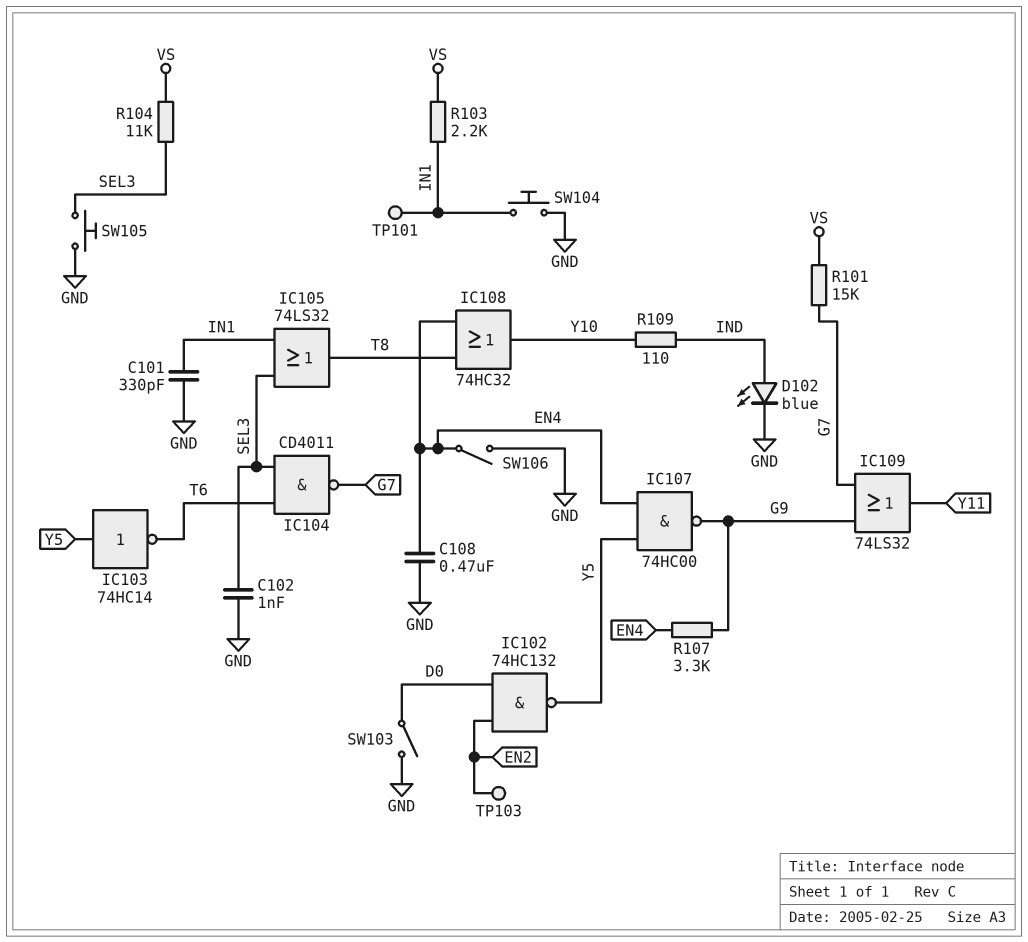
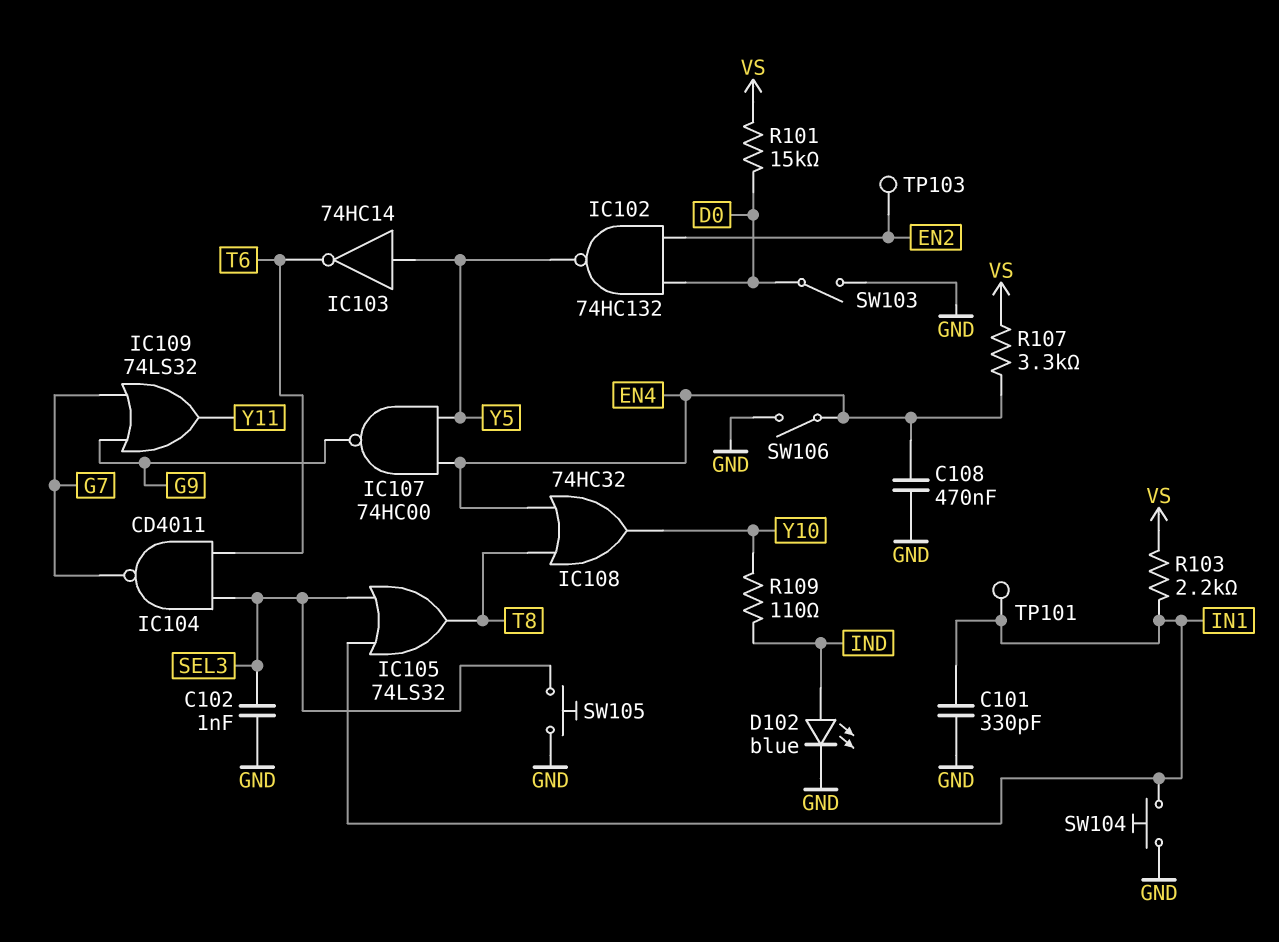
R101: 15k (G7, VS) -> 15k (D0, VS)
R104: 11k (SEL3, VS) -> none
R107: 3.3k (EN4, G9) -> 3.3k (EN4, VS)

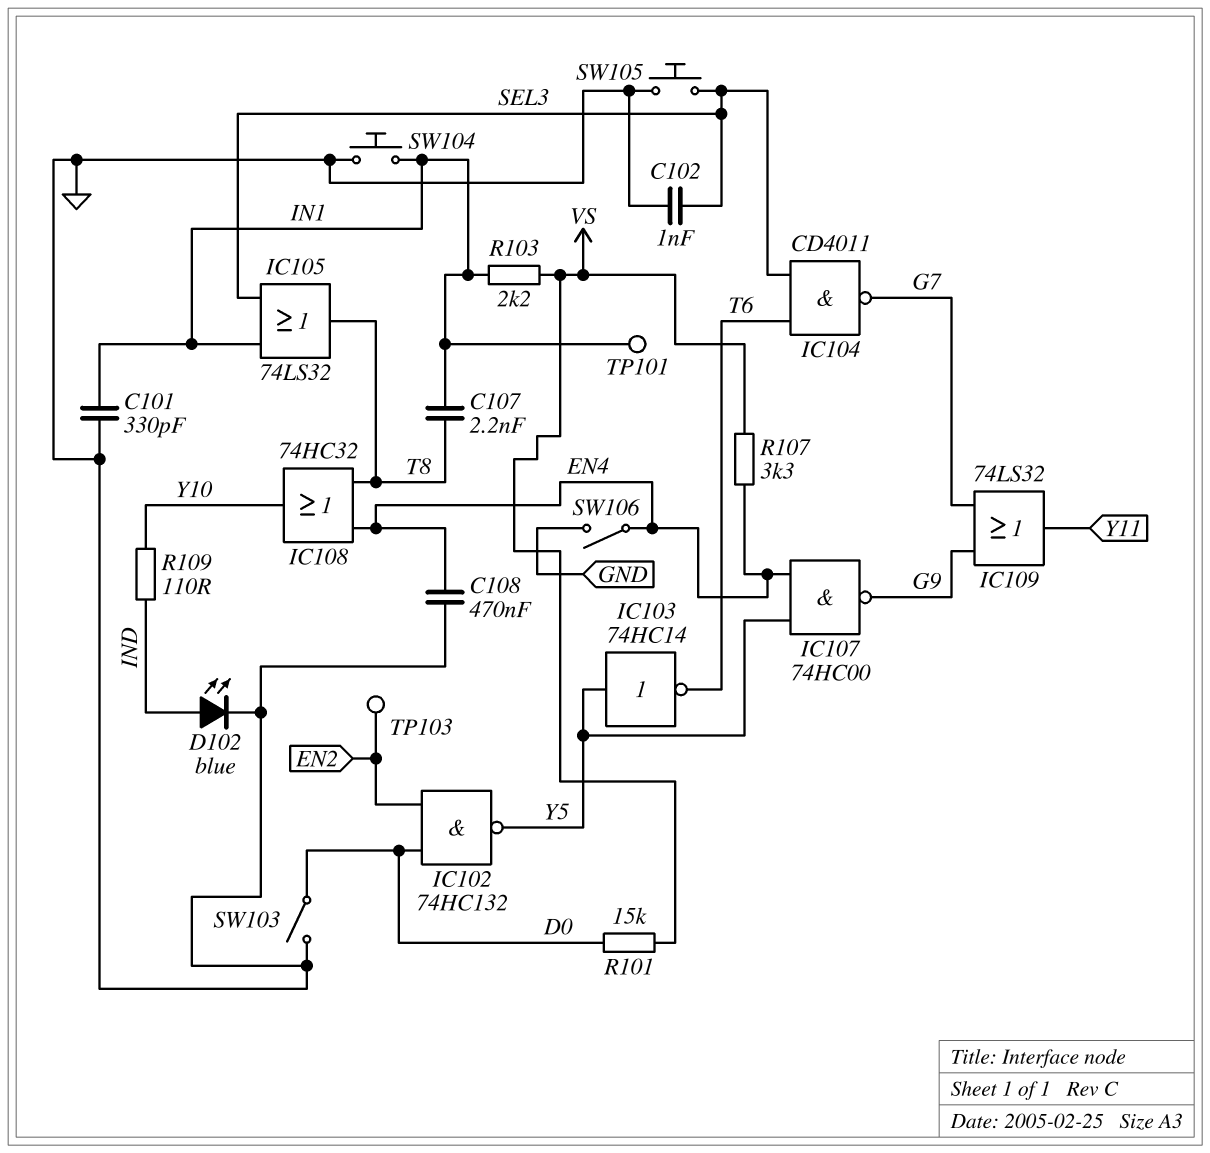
C107: none -> 2.2nF (IN1, T8)

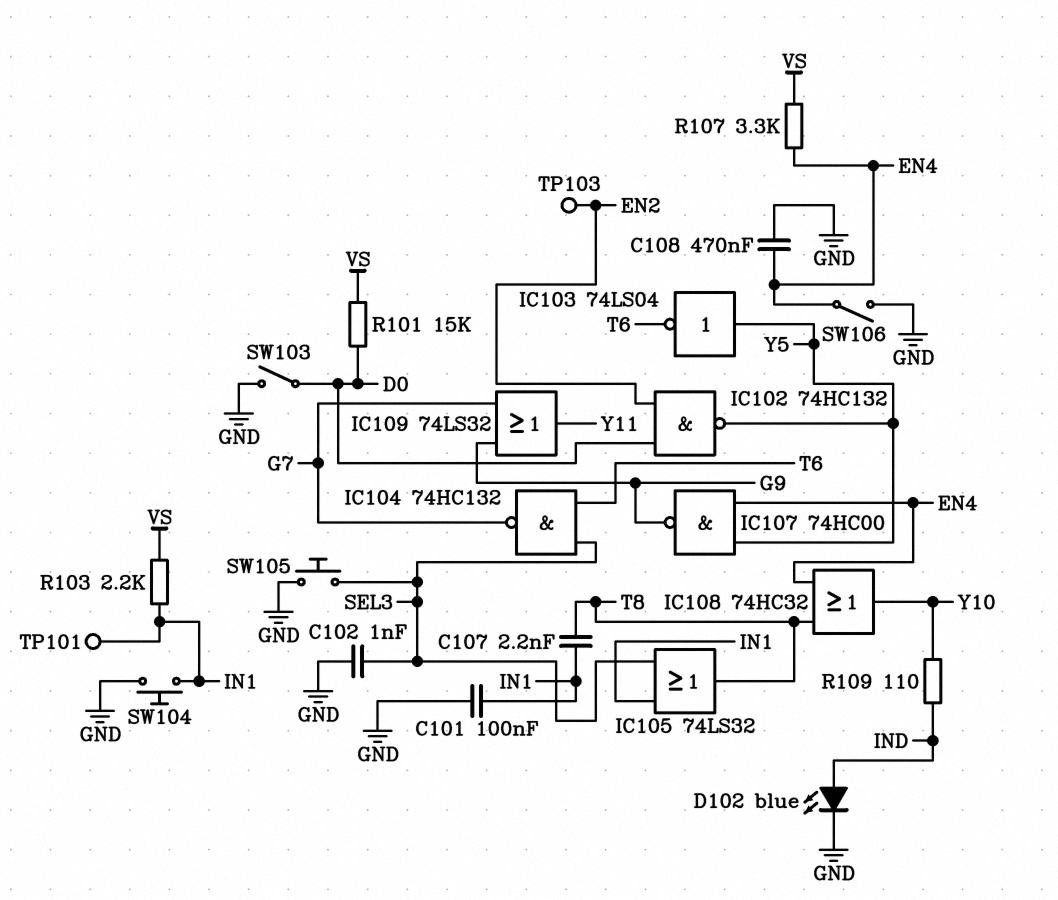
C101: 330pF (GND, IN1) -> 100nF (GND, IN1)
IC103: NOT 74HC14 (in Y5, out T6) -> NOT 74LS04 (in Y5, out T6)
IC104: NAND CD4011 (in SEL3, in T6, out G7) -> NAND 74HC132 (in SEL3, in T6, out G7)

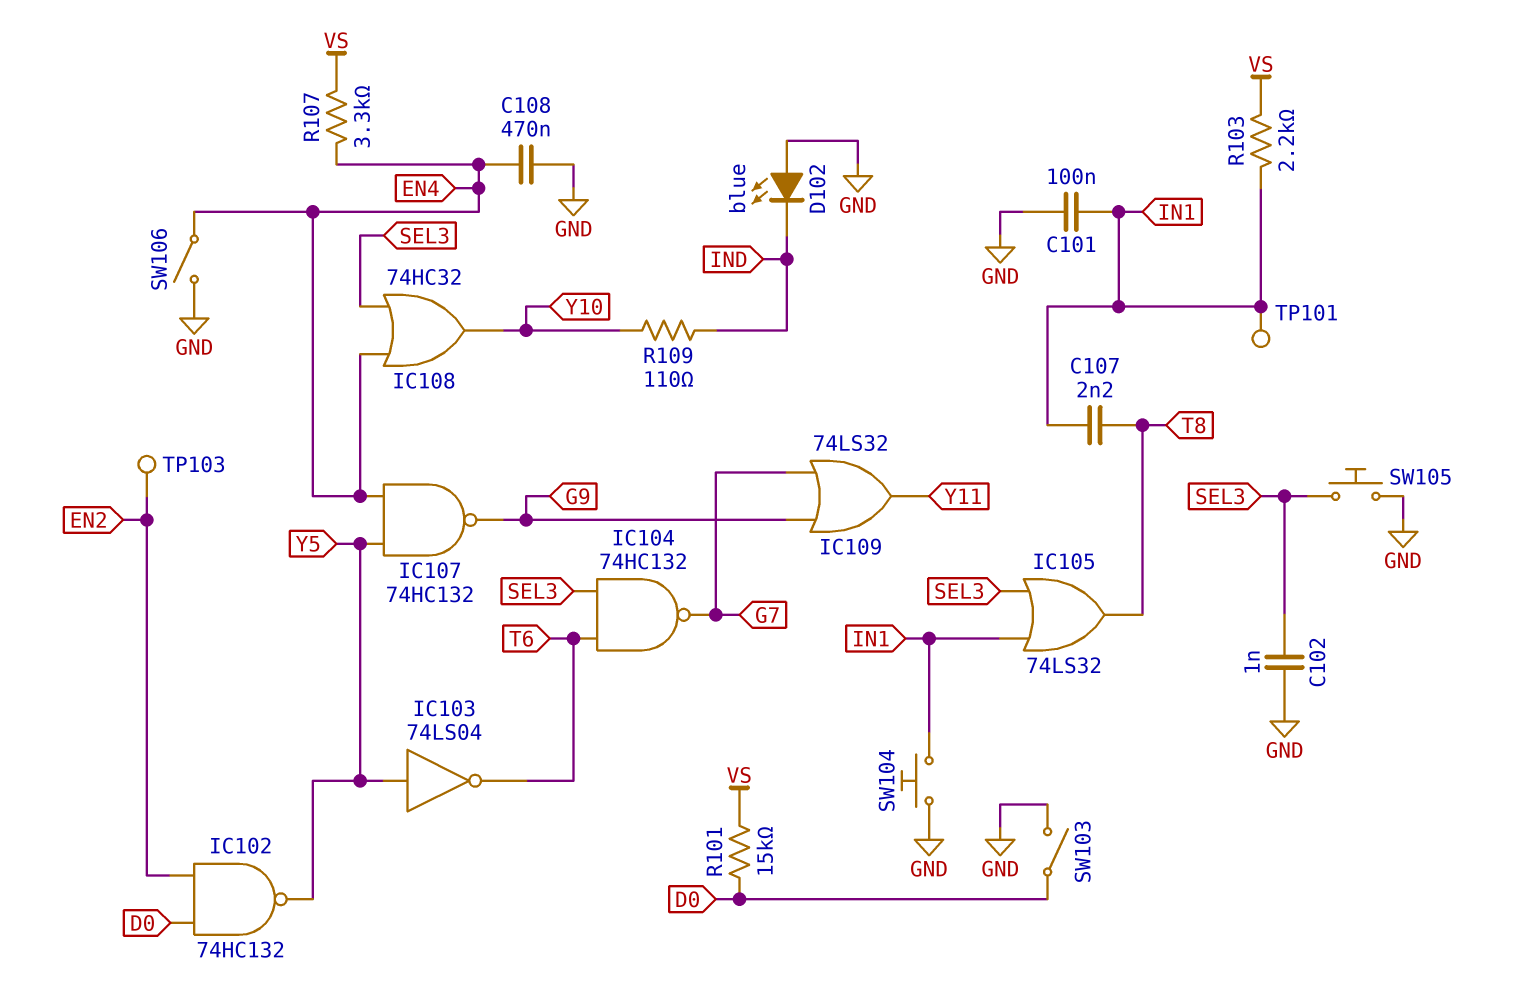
D102: LED blue (A IND, K GND) -> LED blue (A GND, K IND)
IC107: NAND 74HC00 (in EN4, in Y5, out G9) -> NAND 74HC132 (in EN4, in Y5, out G9)
IC108: OR 74HC32 (in EN4, in T8, out Y10) -> OR 74HC32 (in EN4, in SEL3, out Y10)

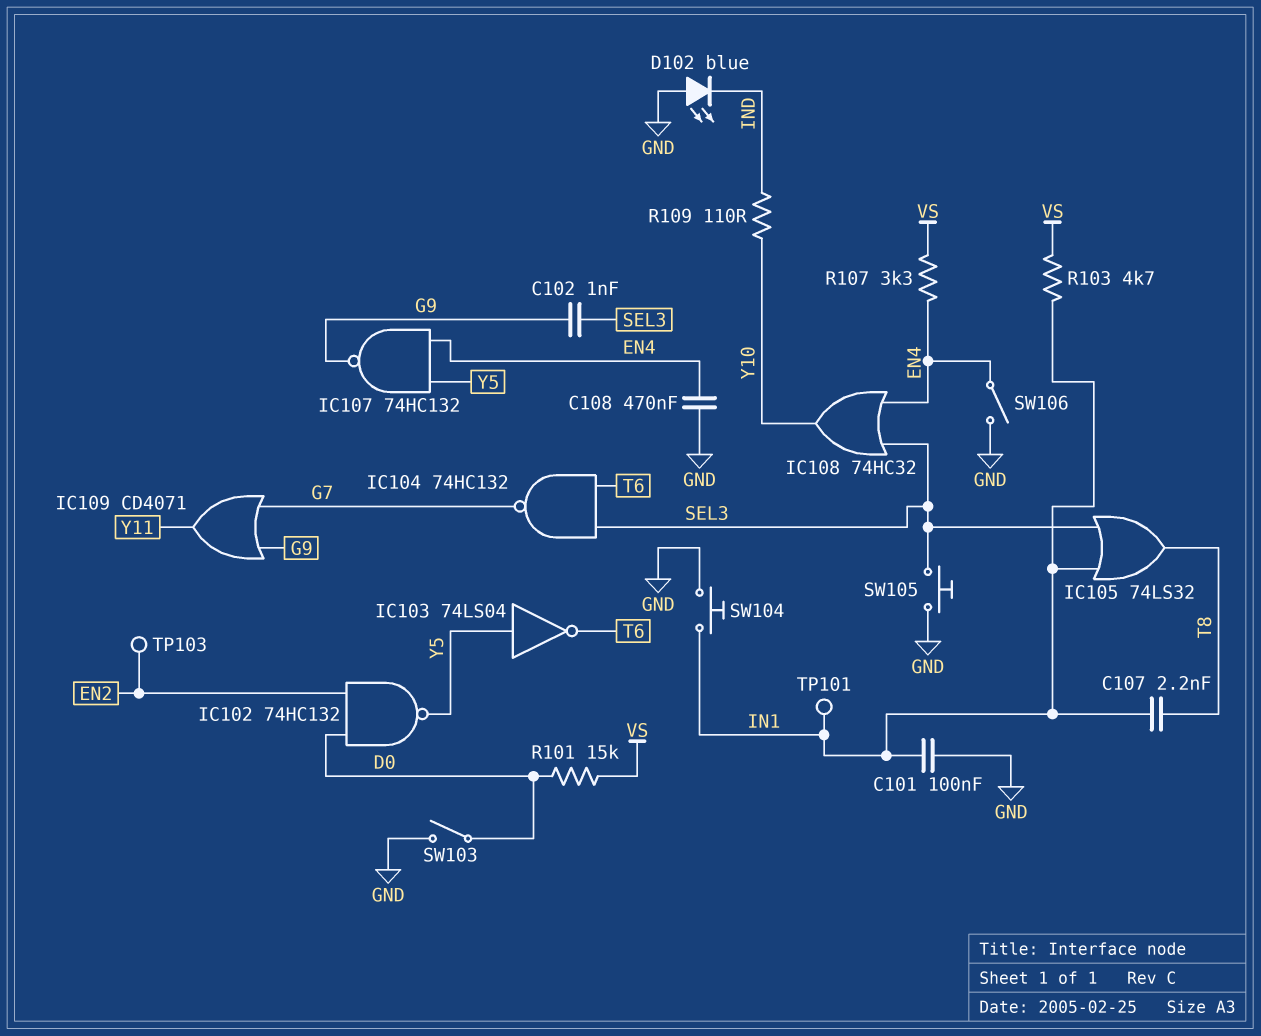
C102: 1nF (GND, SEL3) -> 1nF (G9, SEL3)
IC109: OR 74LS32 (in G7, in G9, out Y11) -> OR CD4071 (in G7, in G9, out Y11)
R103: 2.2k (IN1, VS) -> 4.7k (IN1, VS)

